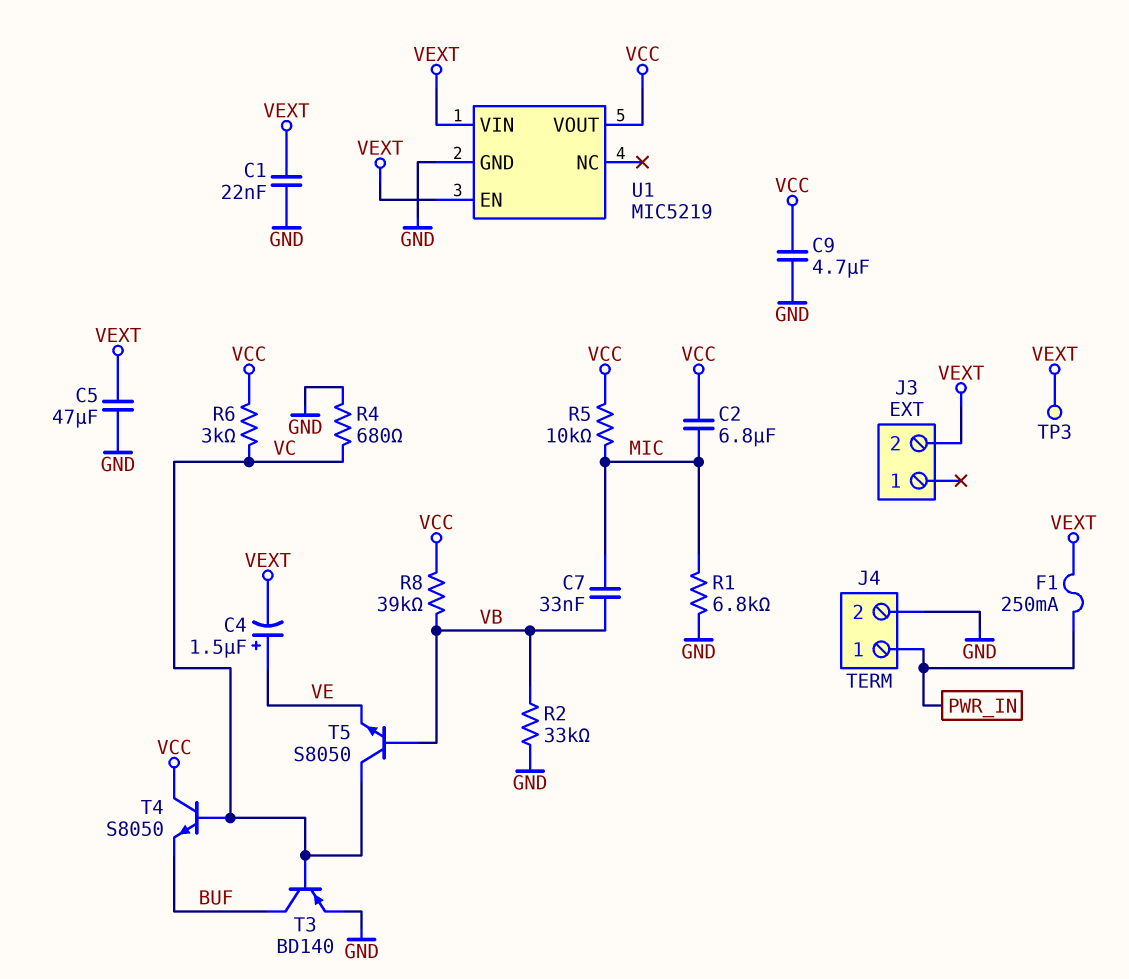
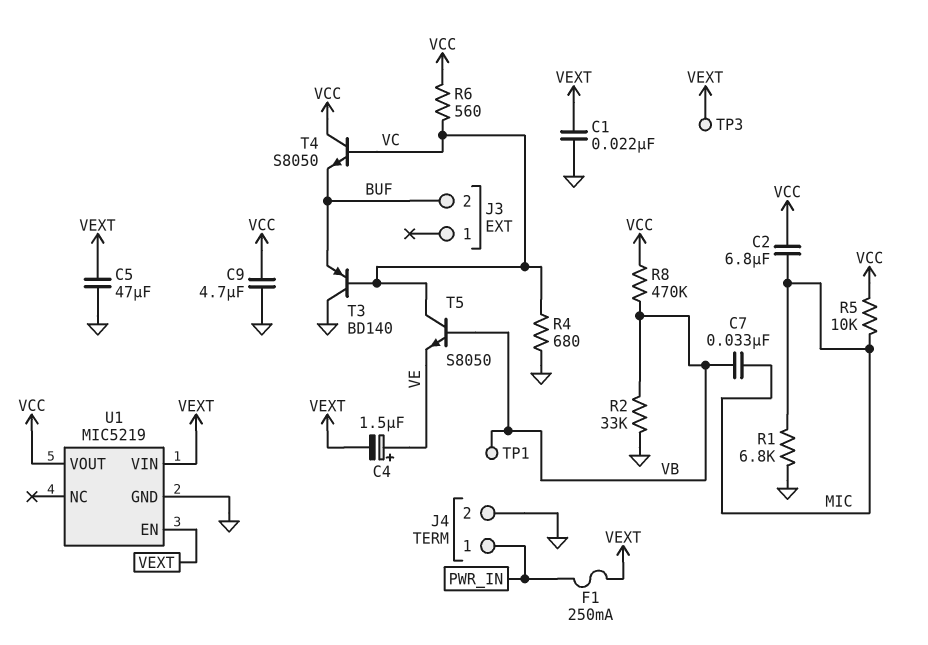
J3 pin 2: VEXT -> BUF
R6: 3k (VC, VCC) -> 560 (VC, VCC)
R8: 39k (VB, VCC) -> 470k (VB, VCC)
T3: PNP BD140 (B VC, C BUF, E GND) -> PNP BD140 (B VC, C GND, E BUF)
TP1: none -> test point (VB)

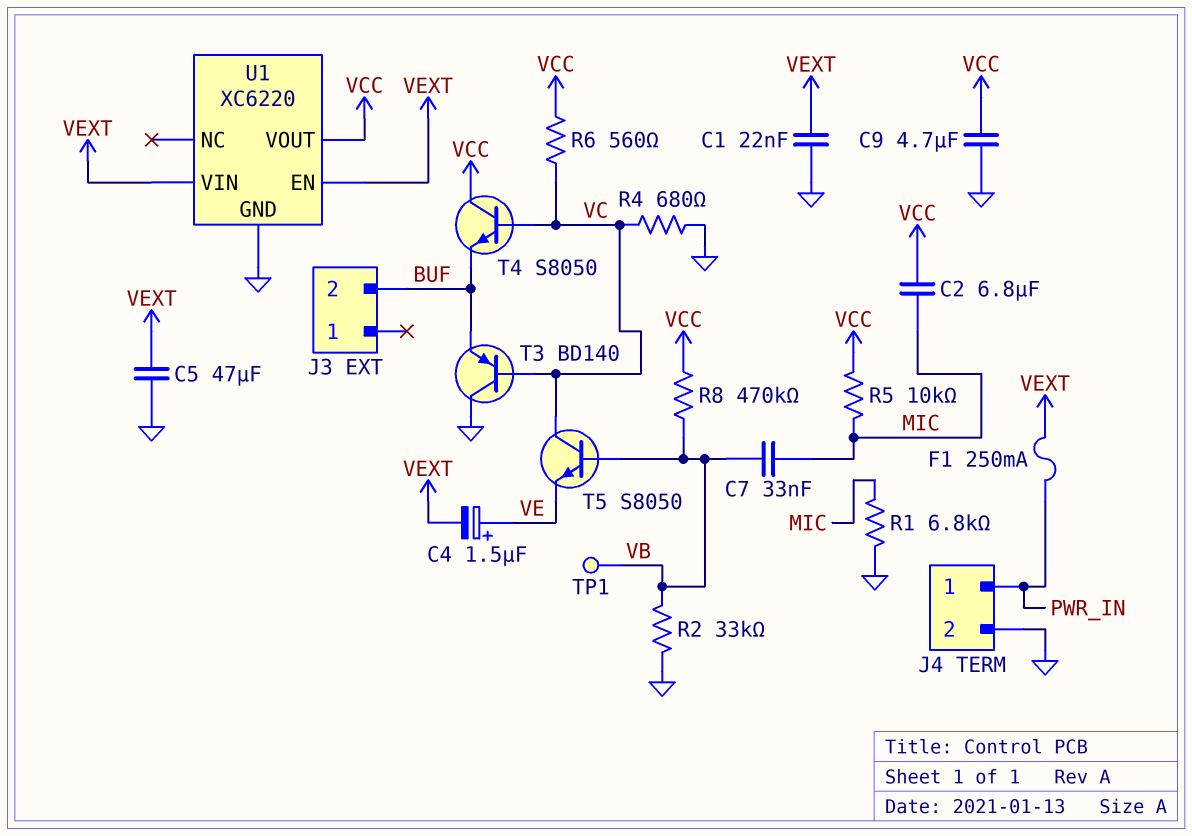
TP3: test point (VEXT) -> none
U1: MIC5219 -> XC6220

